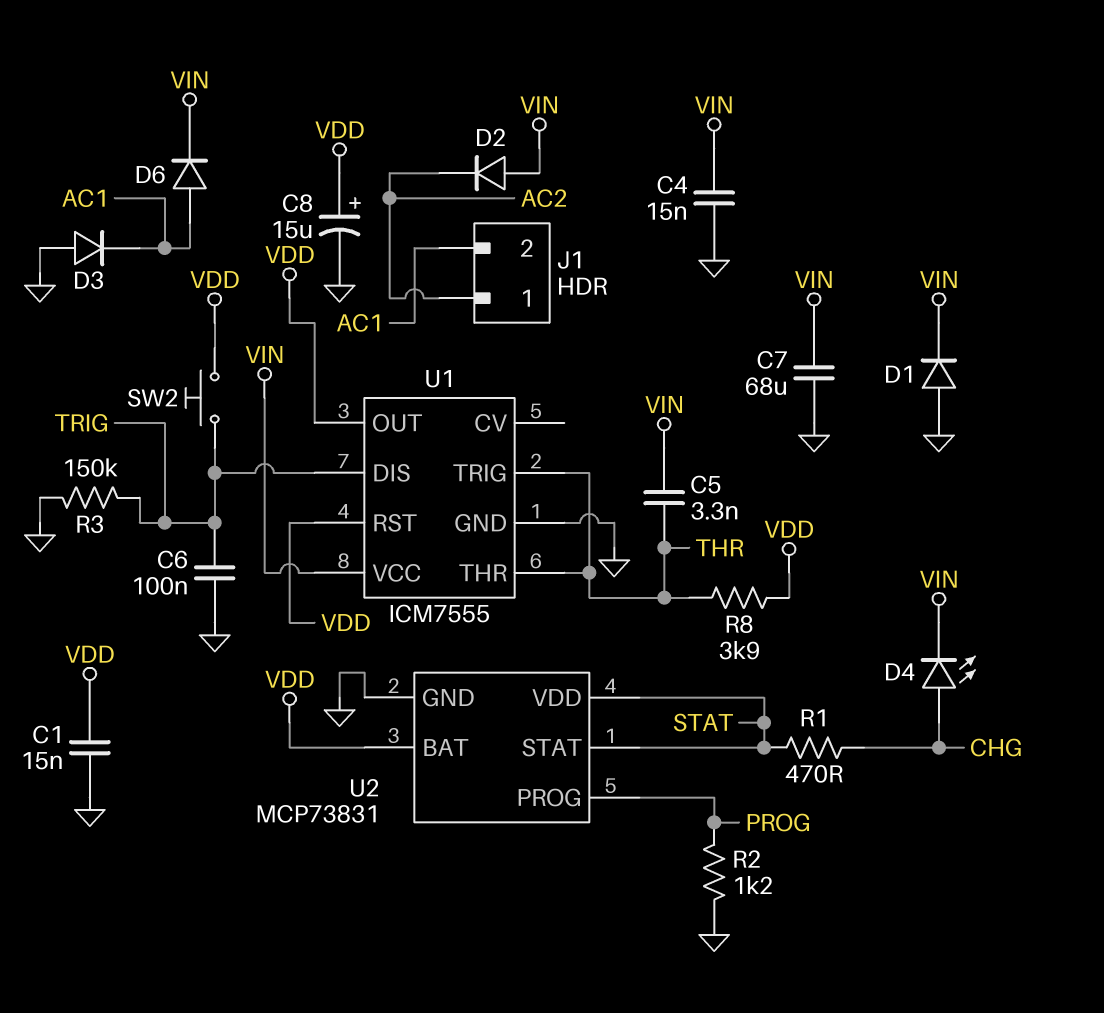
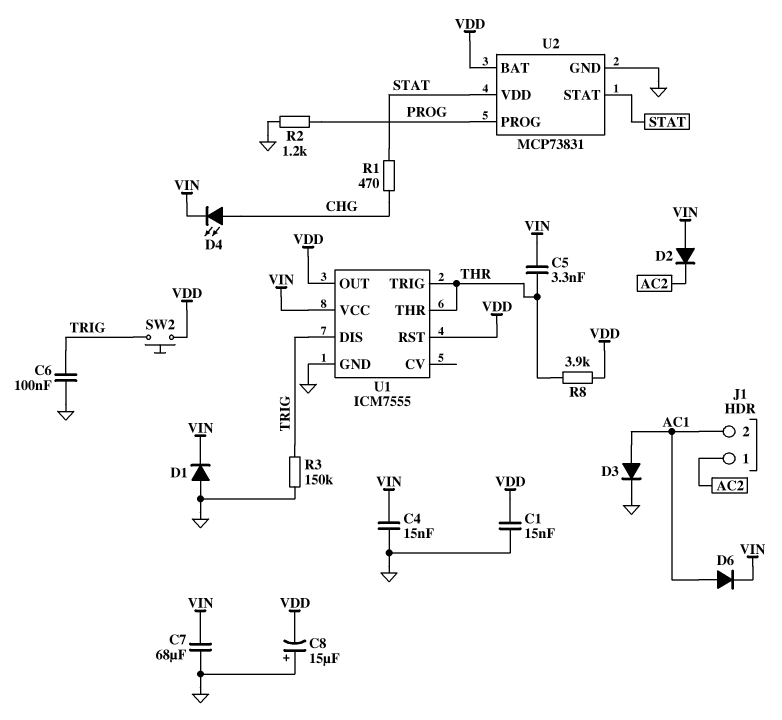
C8: 15uF (plus VDD, minus GND) -> 15uF (plus GND, minus VDD)
D3: diode (A GND, K AC1) -> diode (A AC1, K GND)

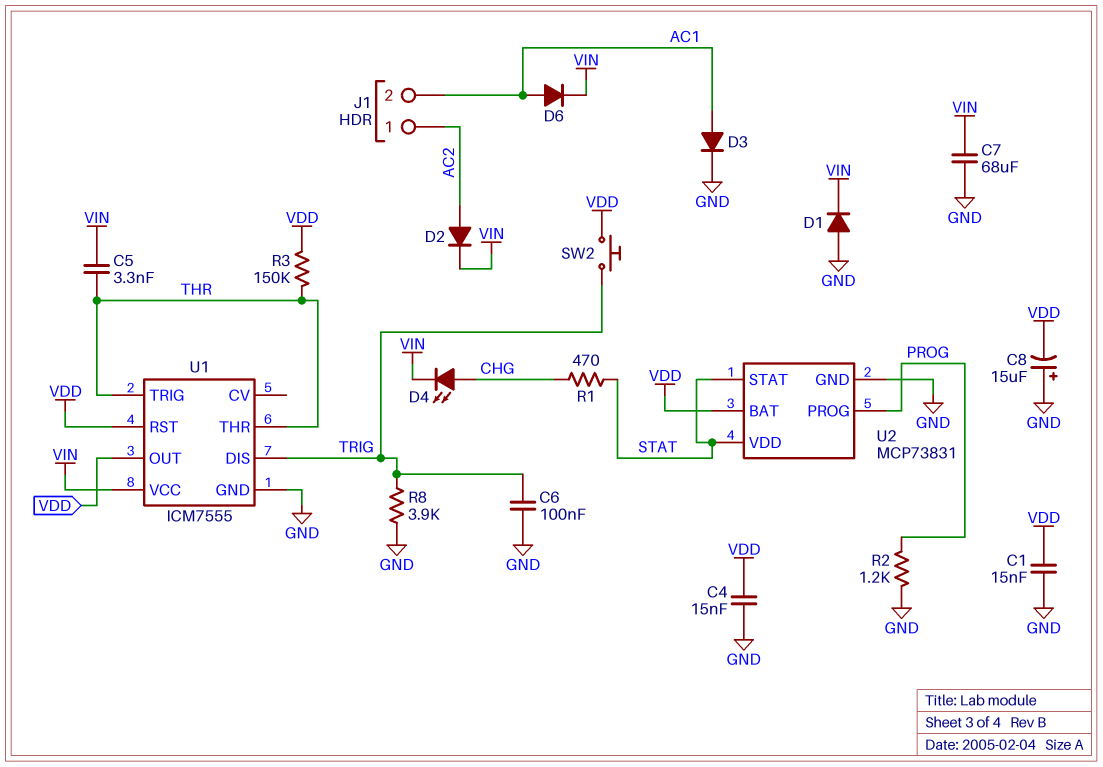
C4: 15nF (GND, VIN) -> 15nF (GND, VDD)
D2: diode (A VIN, K AC2) -> diode (A AC2, K VIN)
R3: 150k (GND, TRIG) -> 150k (THR, VDD)
R8: 3.9k (THR, VDD) -> 3.9k (GND, TRIG)

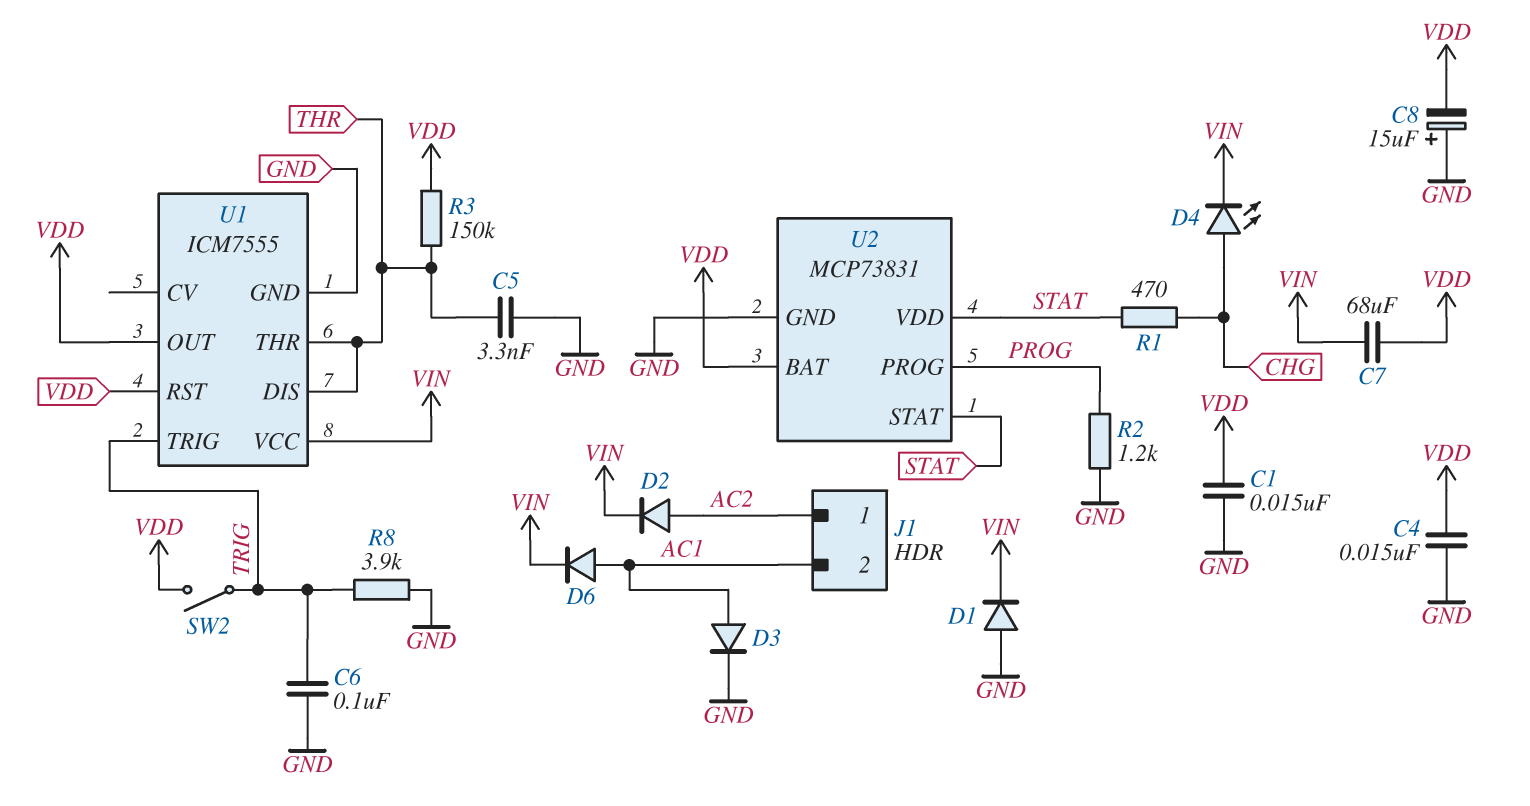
C5: 3.3nF (THR, VIN) -> 3.3nF (GND, THR)
C7: 68uF (GND, VIN) -> 68uF (VDD, VIN)
SW2: button (TRIG, VDD) -> switch (TRIG, VDD)
U1 pin DIS: TRIG -> THR
U1 pin TRIG: THR -> TRIG

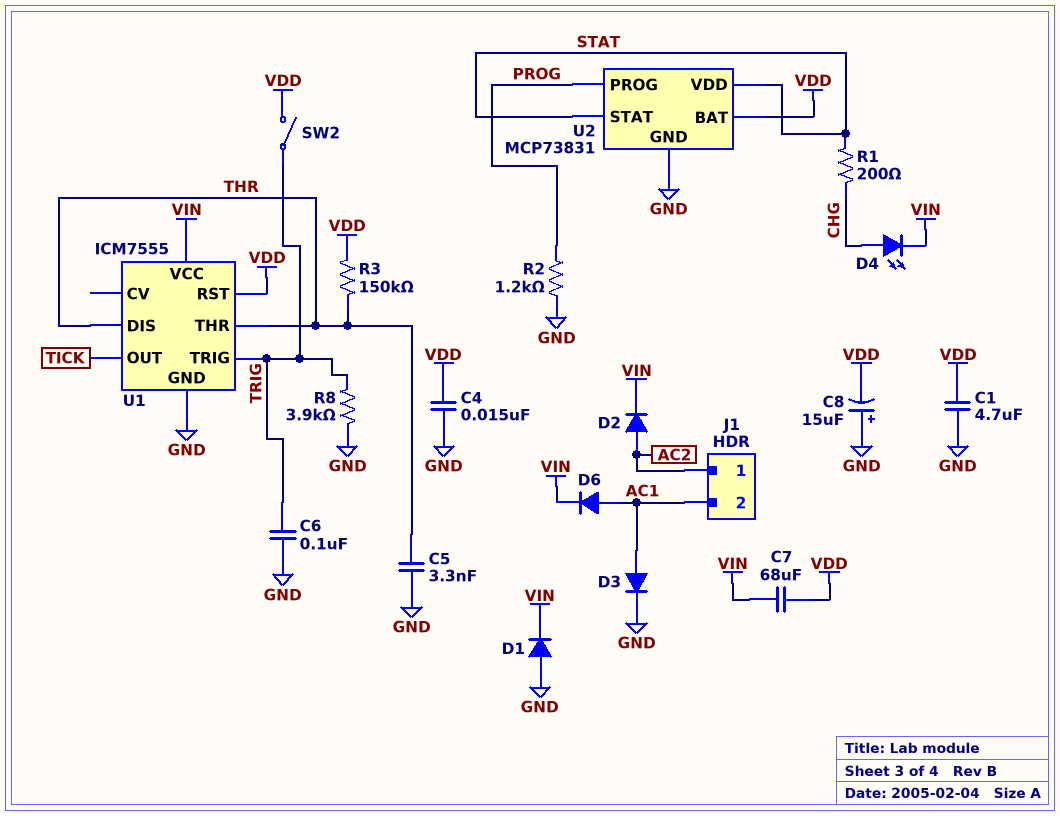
C1: 15nF (GND, VDD) -> 4.7uF (GND, VDD)
R1: 470 (CHG, STAT) -> 200 (CHG, STAT)
U1 pin OUT: VDD -> TICK

